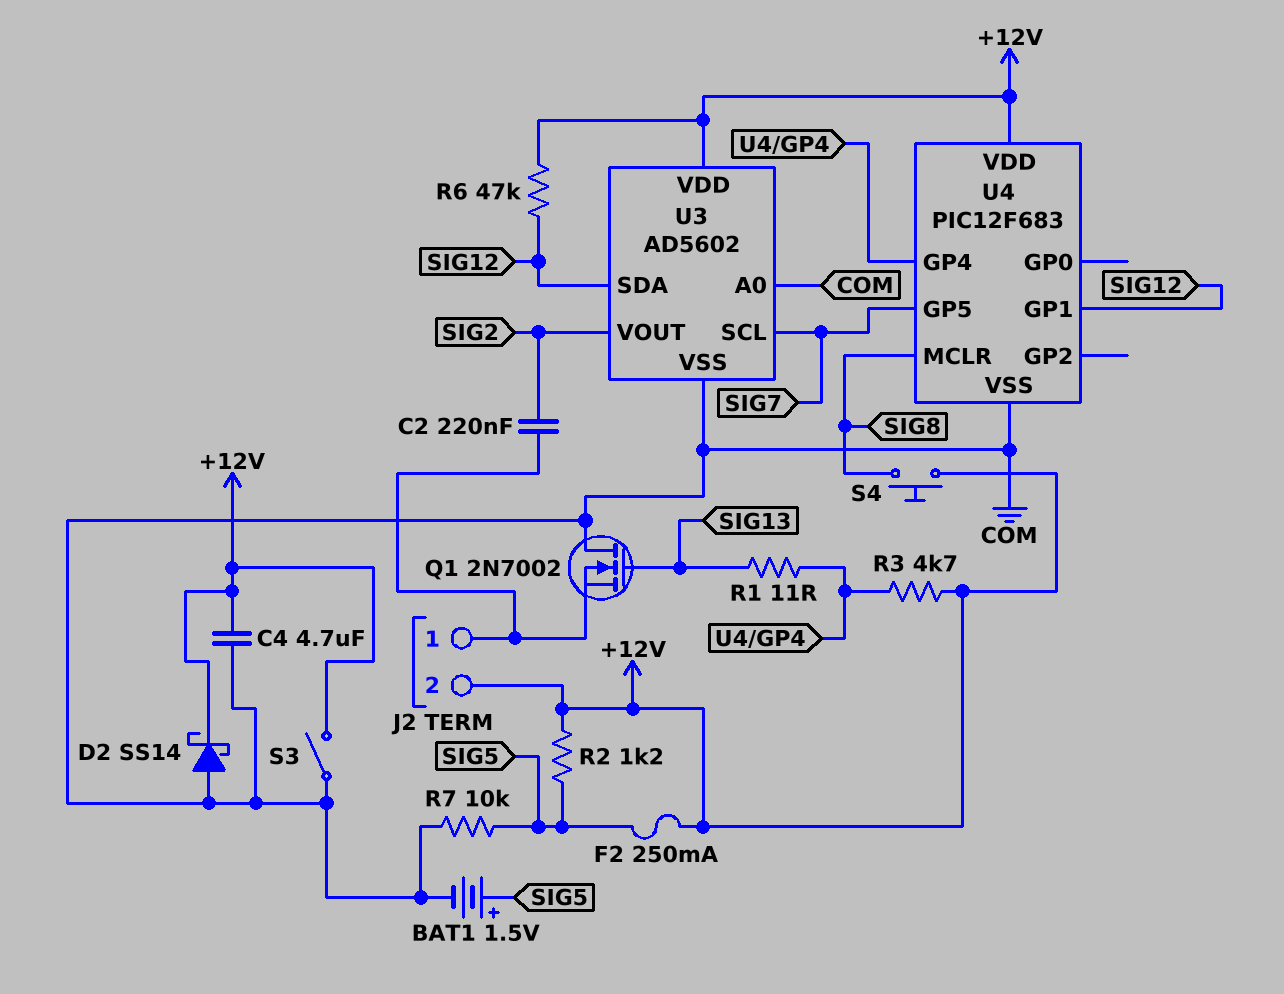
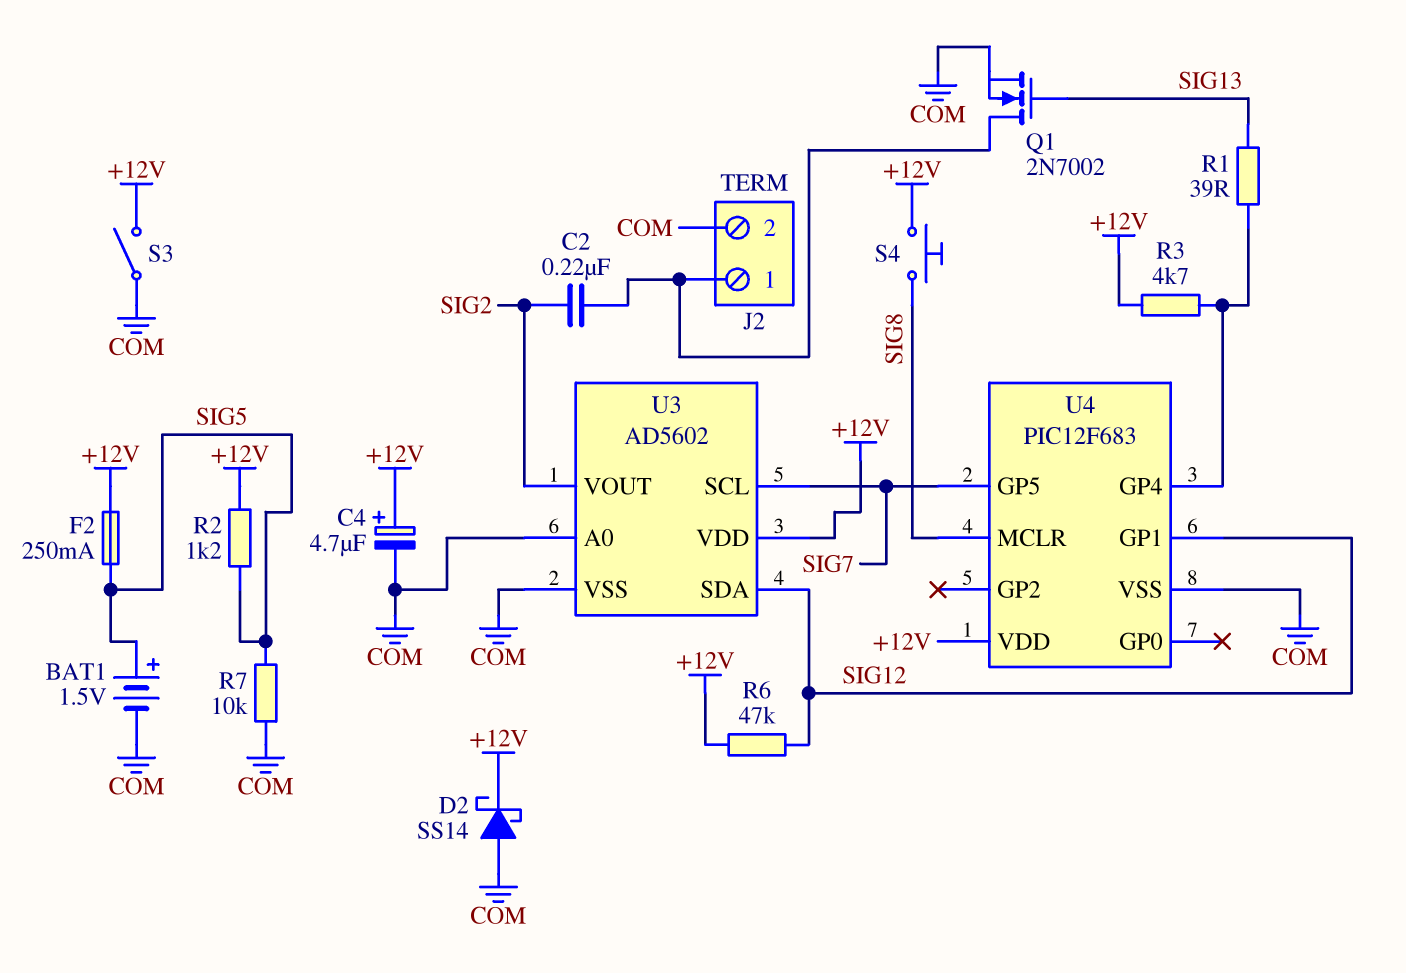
C4: 4.7uF (+12V, COM) -> 4.7uF (plus +12V, minus COM)
J2 pin 2: +12V -> COM
Q1: NMOS 2N7002 (G SIG13, D COM, S J2/1) -> NMOS 2N7002 (G SIG13, D J2/1, S COM)
R1: 11 (SIG13, U4/GP4) -> 39 (SIG13, U4/GP4)

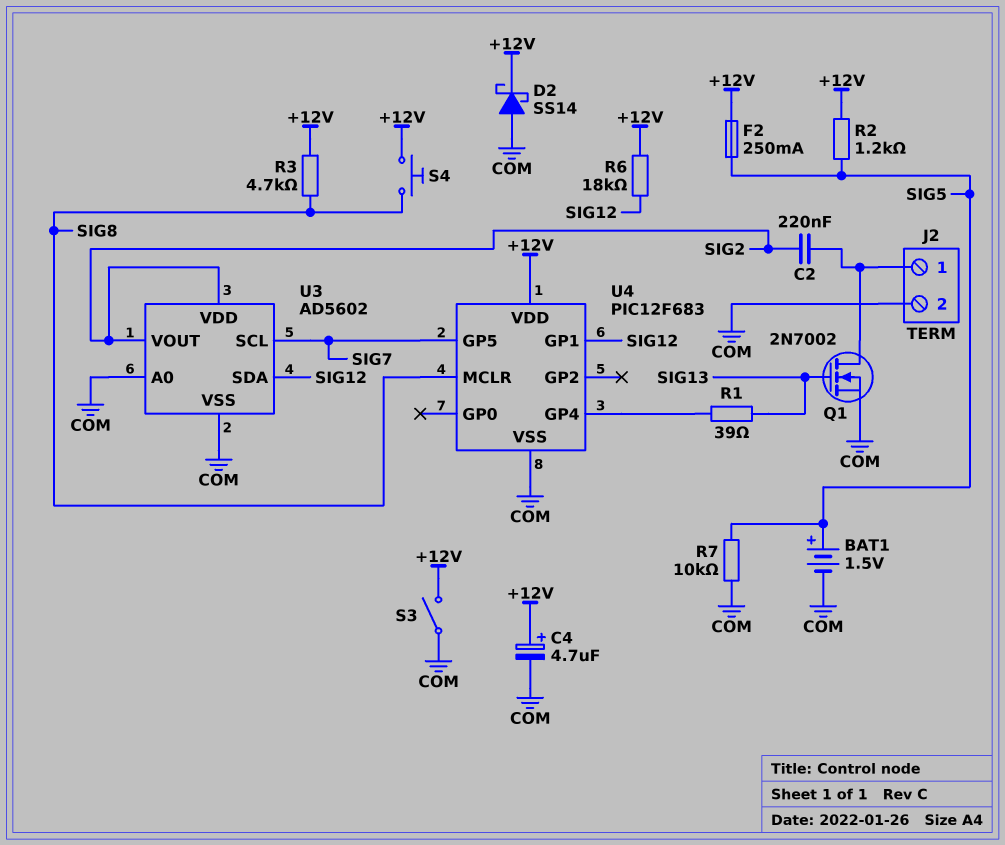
R3: 4.7k (+12V, U4/GP4) -> 4.7k (+12V, SIG8)
R6: 47k (+12V, SIG12) -> 18k (+12V, SIG12)
U3 pin VDD: +12V -> SIG2

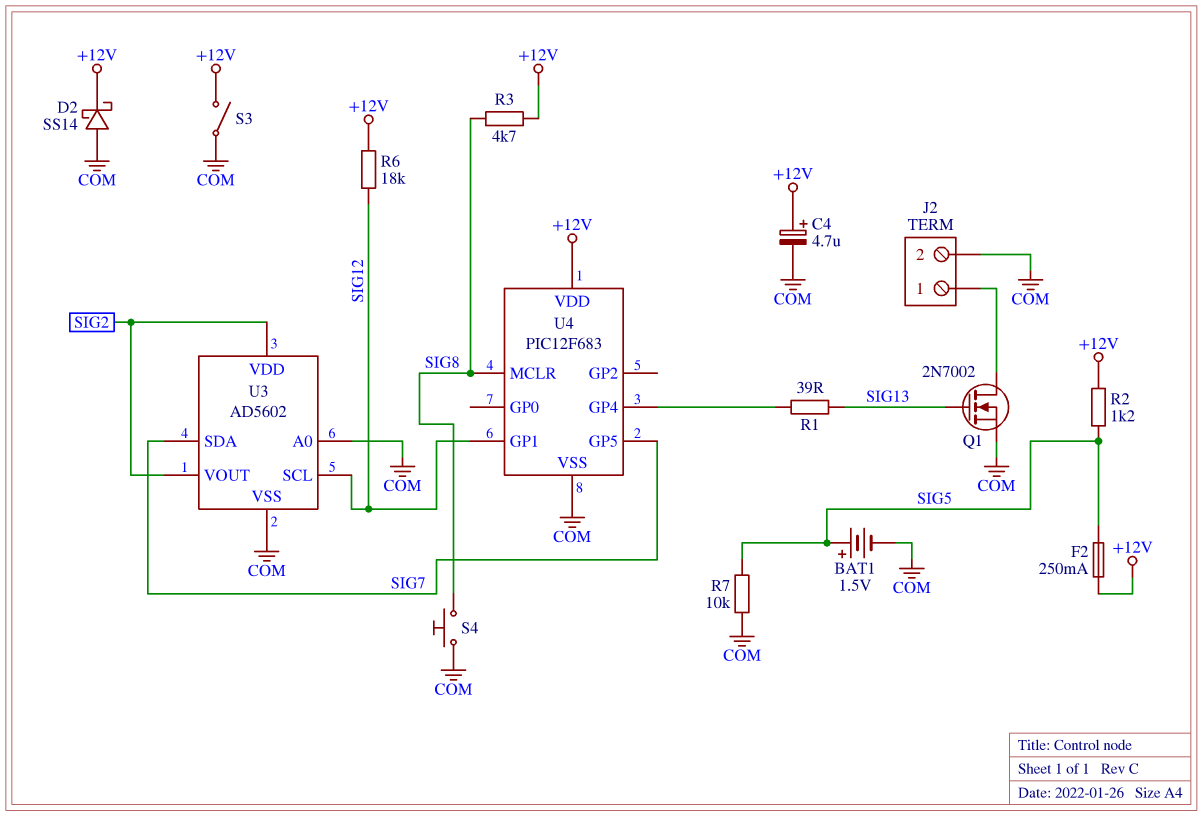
C2: 220nF (J2/1, SIG2) -> none
S4: button (+12V, SIG8) -> button (COM, SIG8)
U3 pin SCL: SIG7 -> SIG12
U3 pin SDA: SIG12 -> SIG7

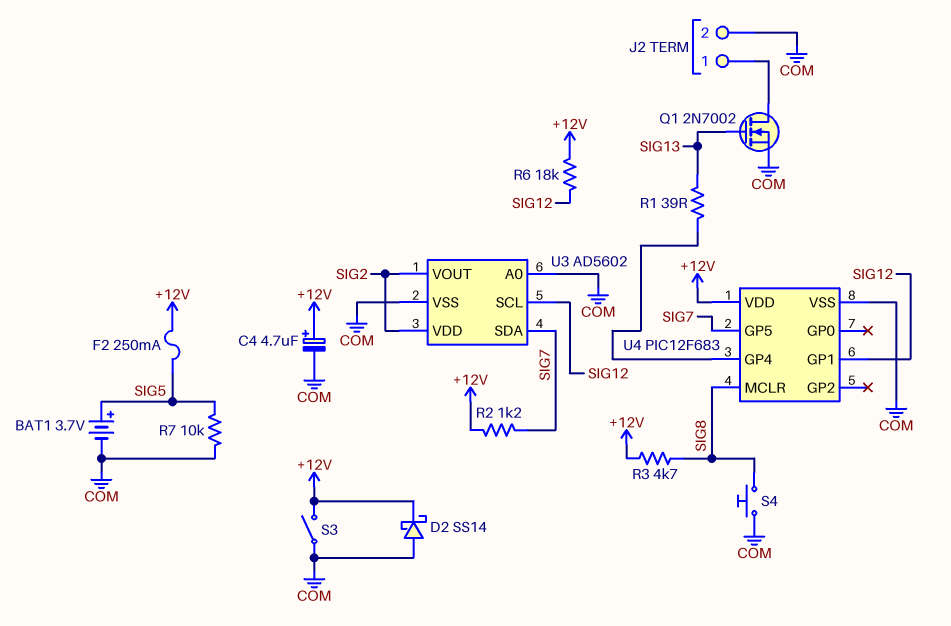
BAT1: 1.5V (plus SIG5, minus COM) -> 3.7V (plus SIG5, minus COM)
R2: 1.2k (+12V, SIG5) -> 1.2k (+12V, SIG7)

